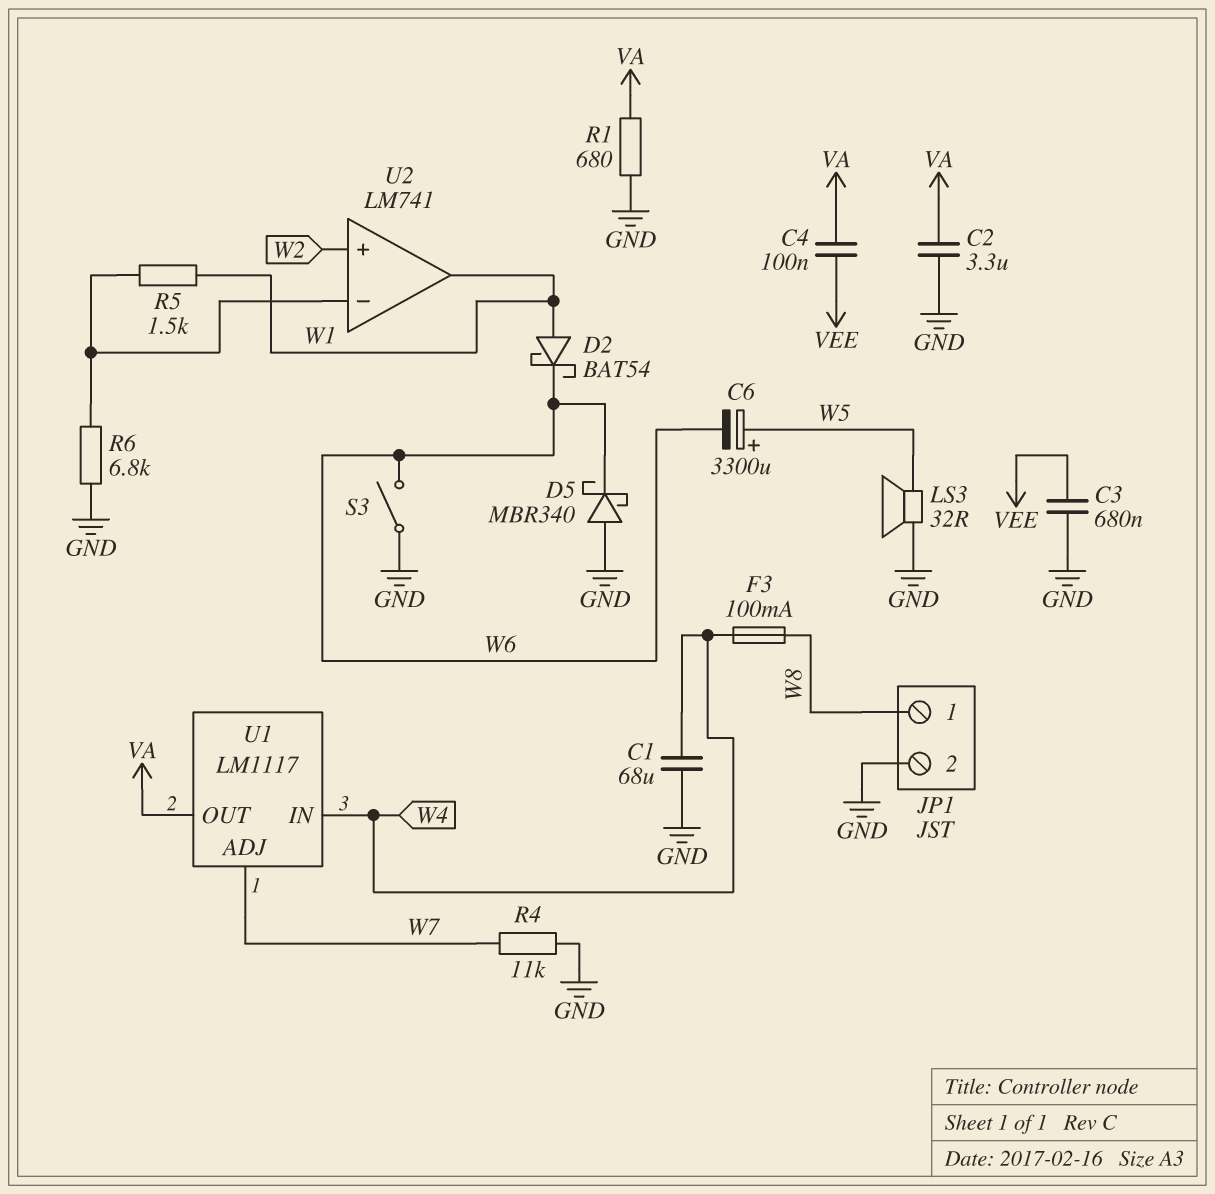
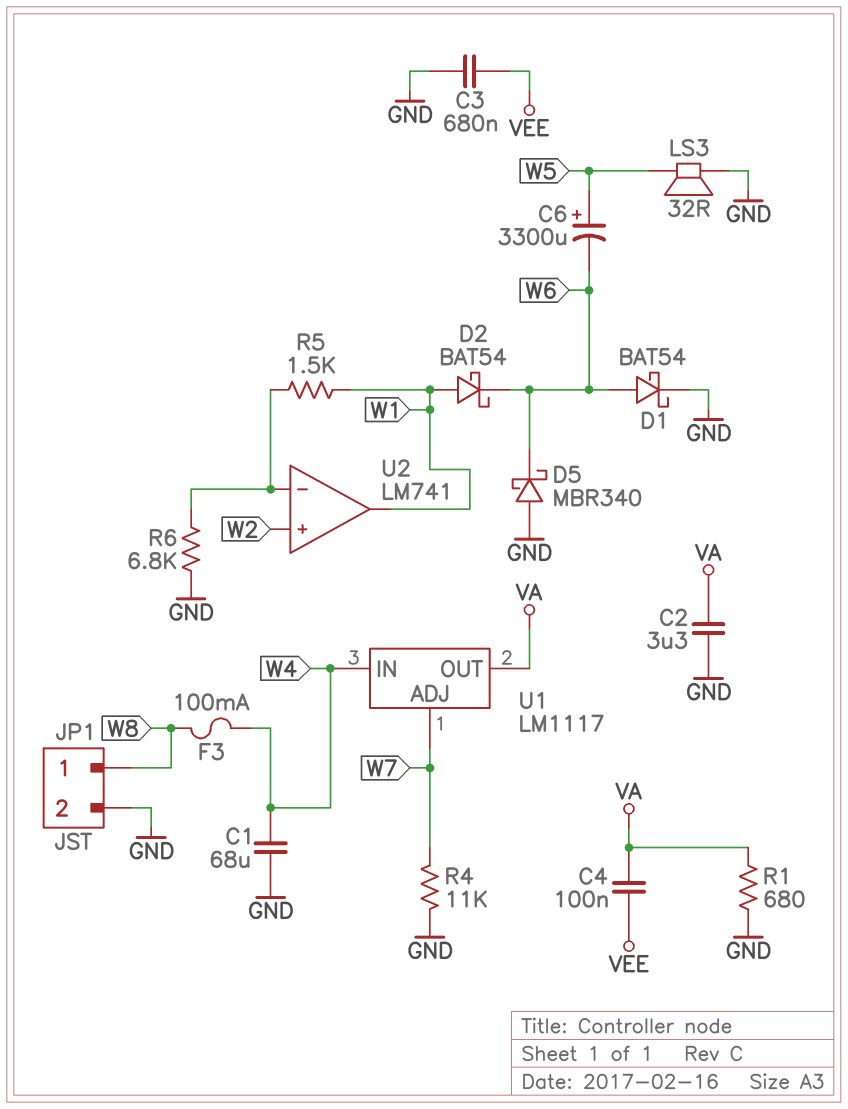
D1: none -> schottky BAT54 (A W6, K GND)
S3: switch (GND, W6) -> none

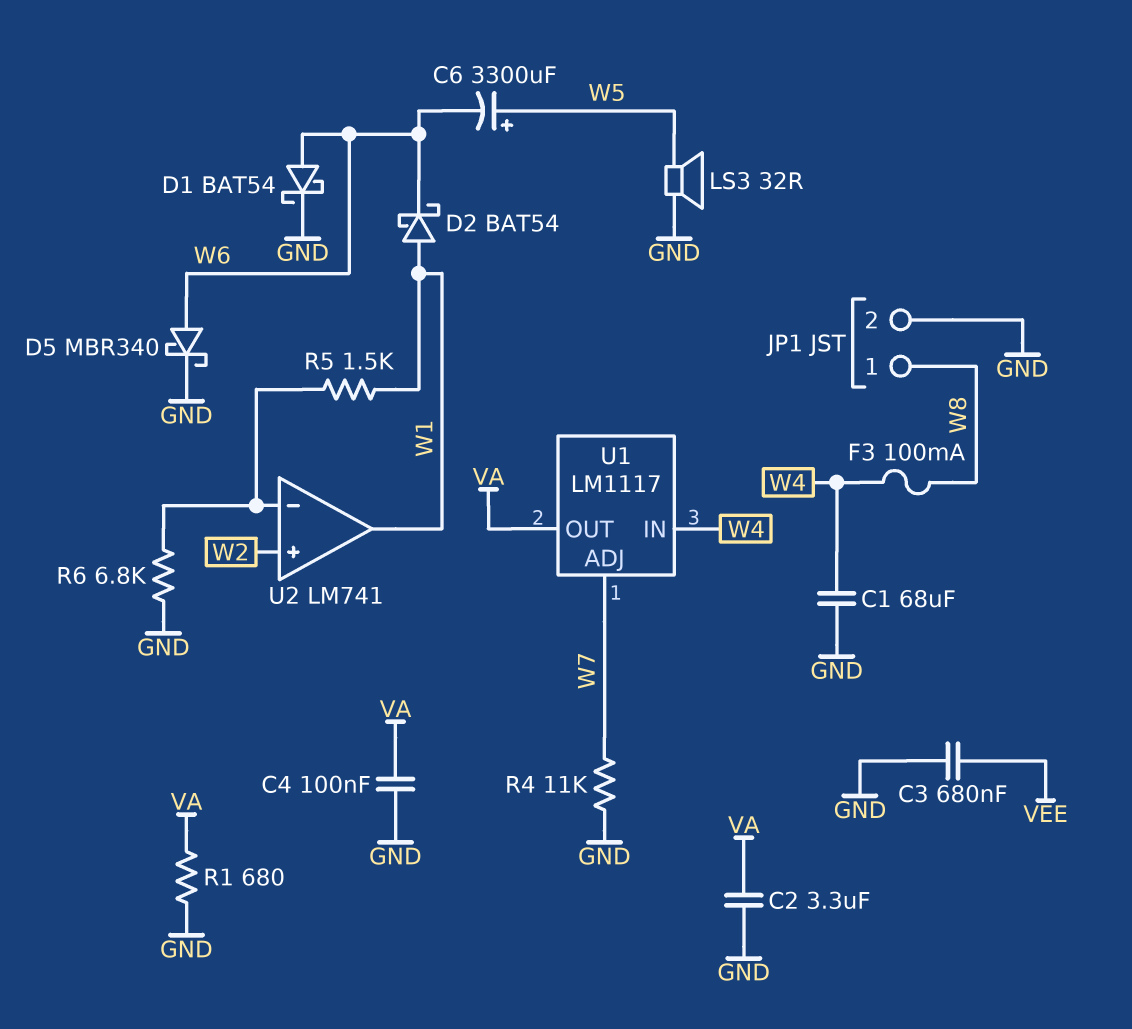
C4: 100nF (VA, VEE) -> 100nF (GND, VA)
D5: schottky MBR340 (A GND, K W6) -> schottky MBR340 (A W6, K GND)

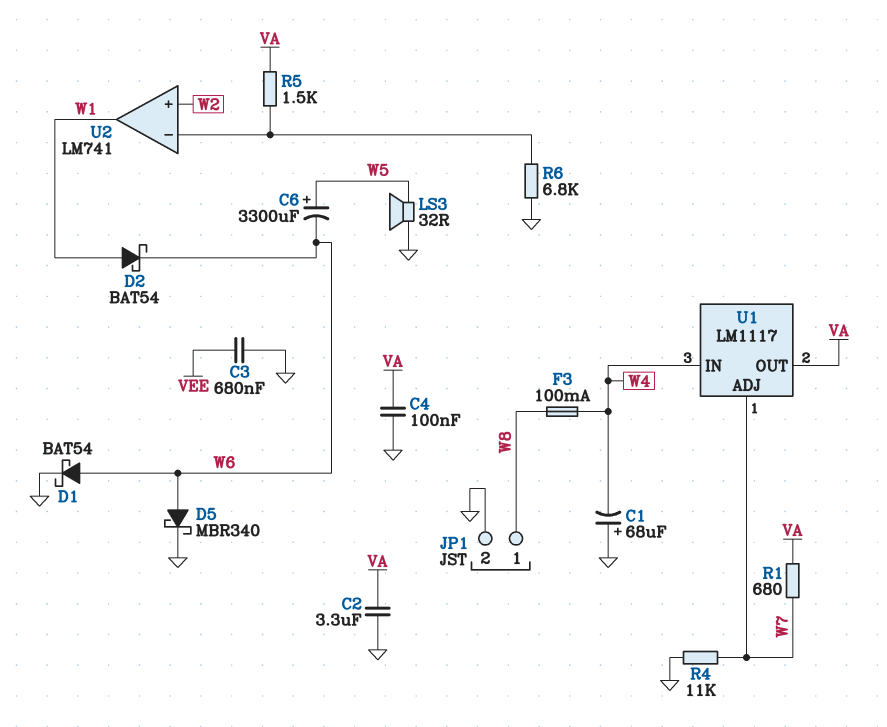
C1: 68uF (GND, W4) -> 68uF (plus GND, minus W4)
R1: 680 (GND, VA) -> 680 (VA, W7)
R5: 1.5k (U2/in-, W1) -> 1.5k (U2/in-, VA)

